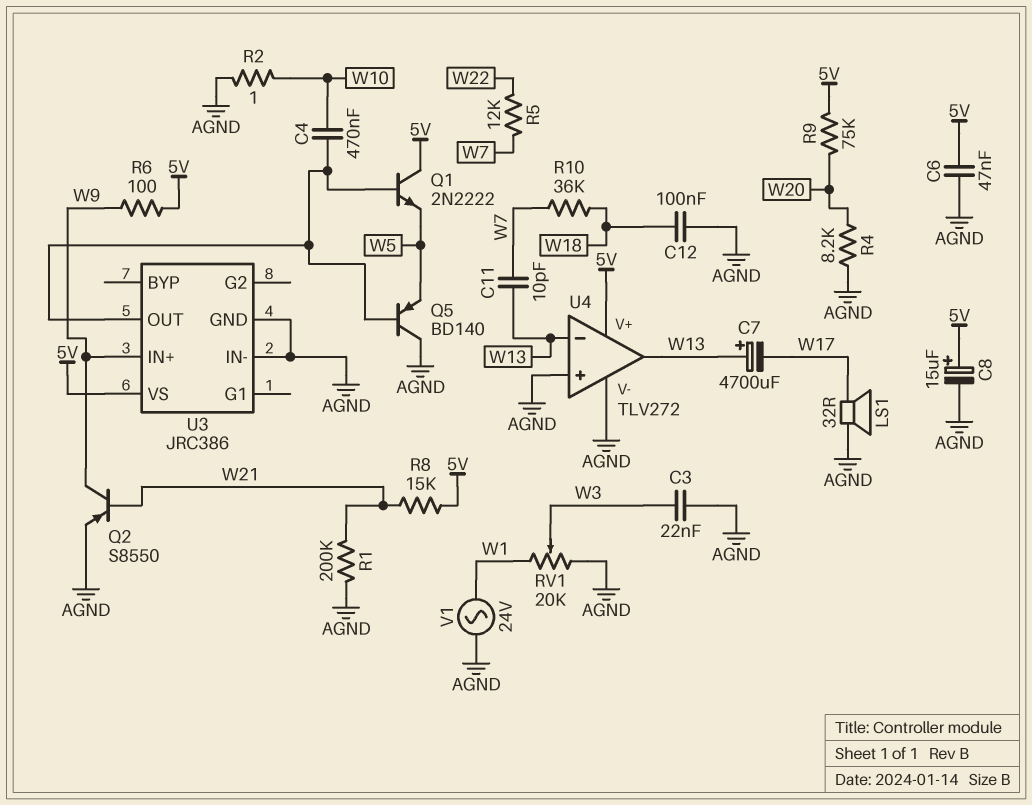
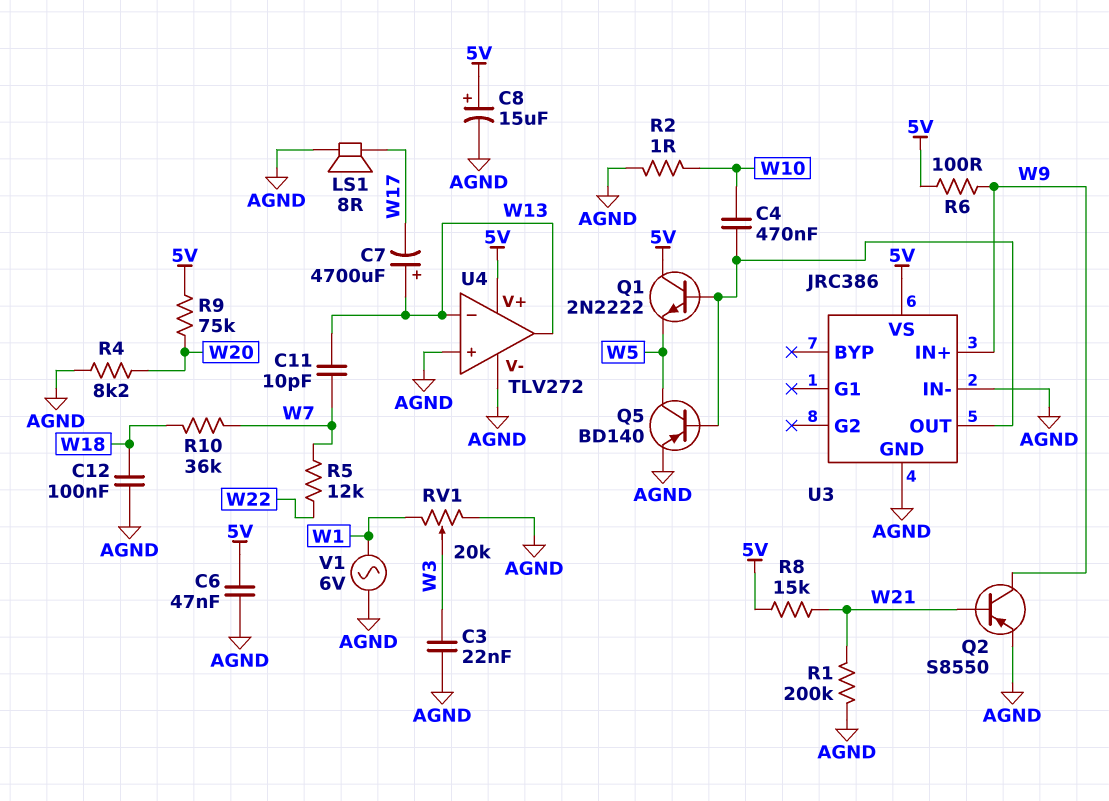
LS1: speaker 32R (AGND, W17) -> speaker 8R (AGND, W17)
Q5: PNP BD140 (B U3/OUT, C AGND, E W5) -> PNP BD140 (B U3/OUT, C W5, E AGND)
V1: AC 24V (AGND, W1) -> AC 6V (AGND, W1)

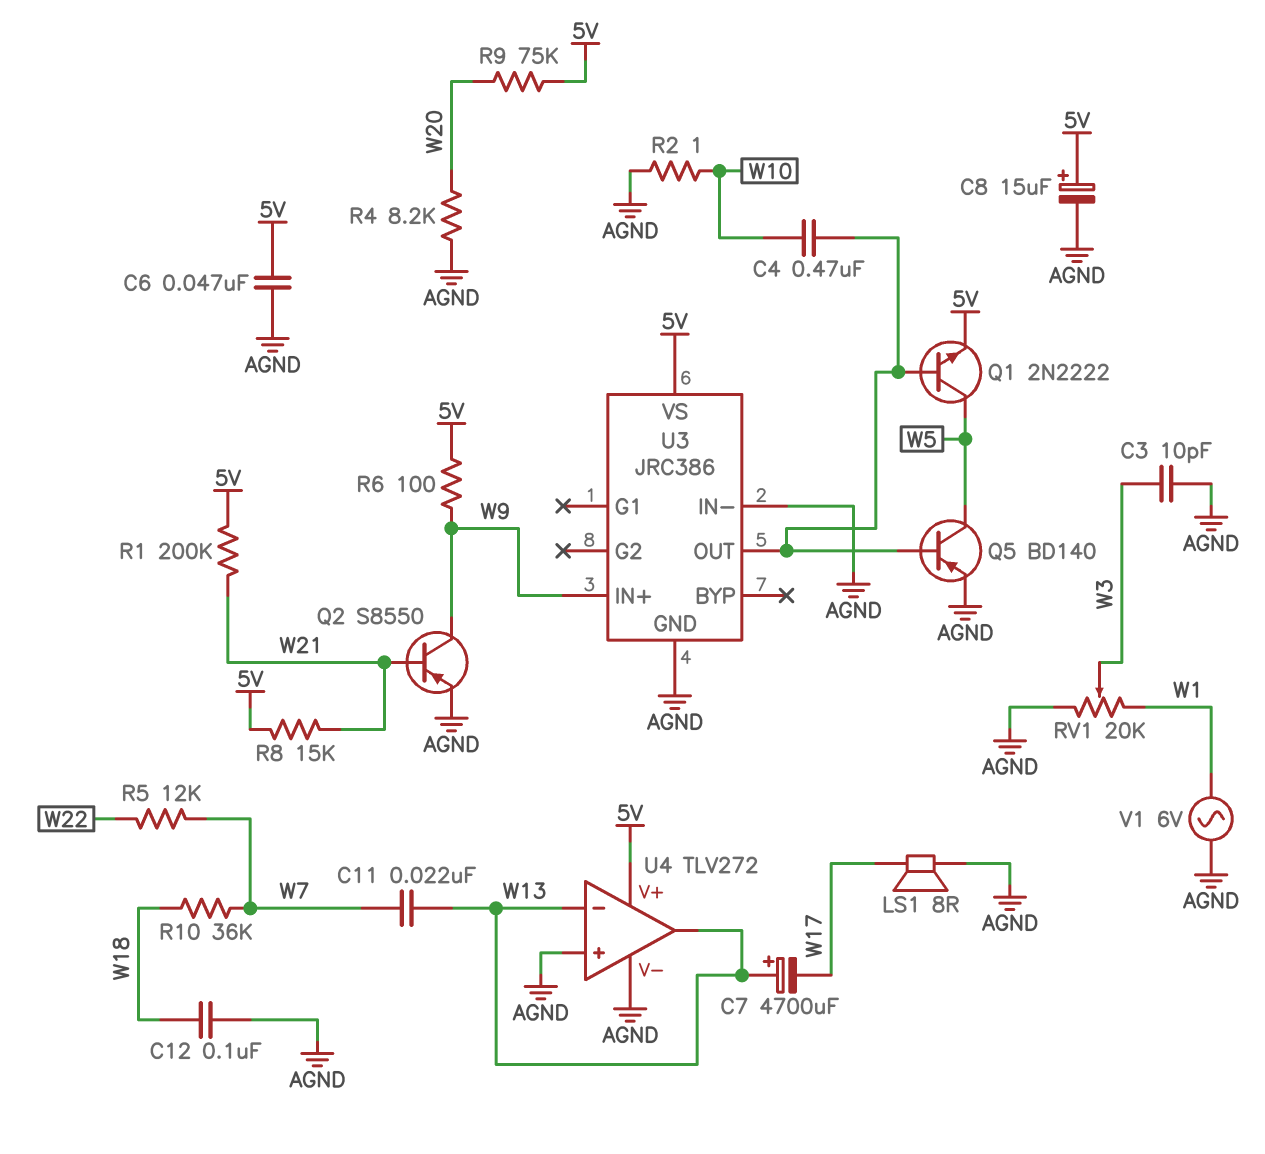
C3: 22nF (AGND, W3) -> 10pF (AGND, W3)
C11: 10pF (W7, W13) -> 22nF (W7, W13)
Q1: NPN 2N2222 (B U3/OUT, C 5V, E W5) -> NPN 2N2222 (B U3/OUT, C W5, E 5V)
R1: 200k (AGND, W21) -> 200k (5V, W21)

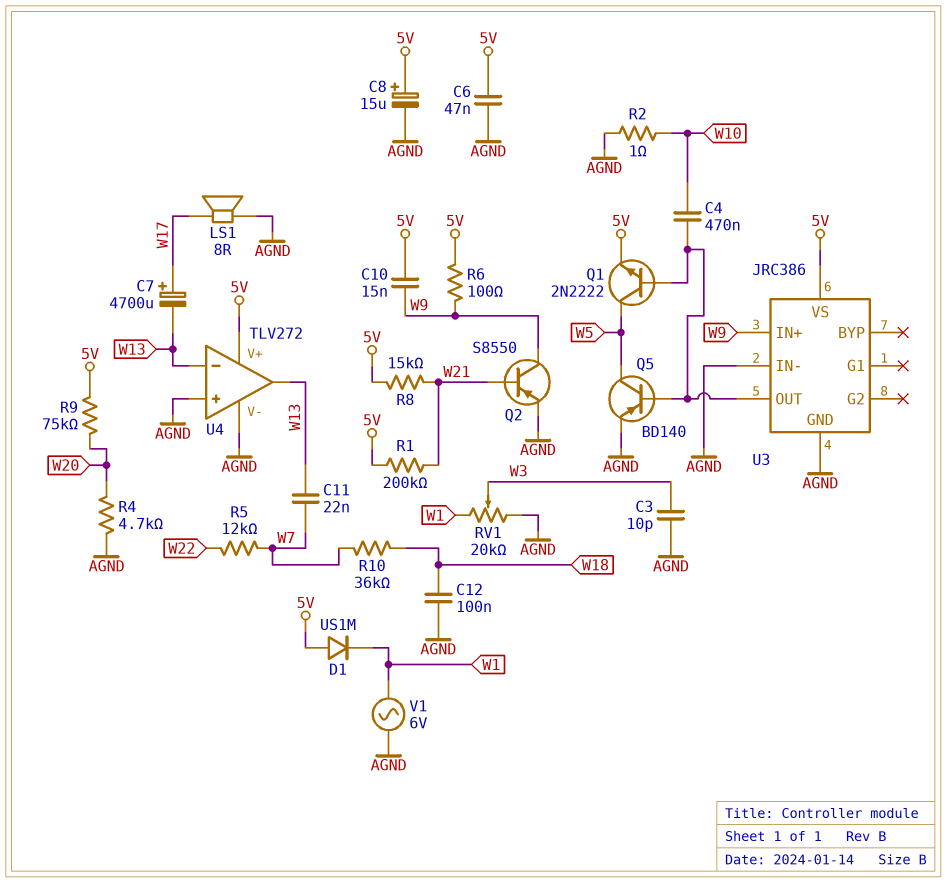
C7: 4700uF (plus W13, minus W17) -> 4700uF (plus W17, minus W13)
C10: none -> 15nF (5V, W9)
D1: none -> diode US1M (A 5V, K W1)
R4: 8.2k (AGND, W20) -> 4.7k (AGND, W20)

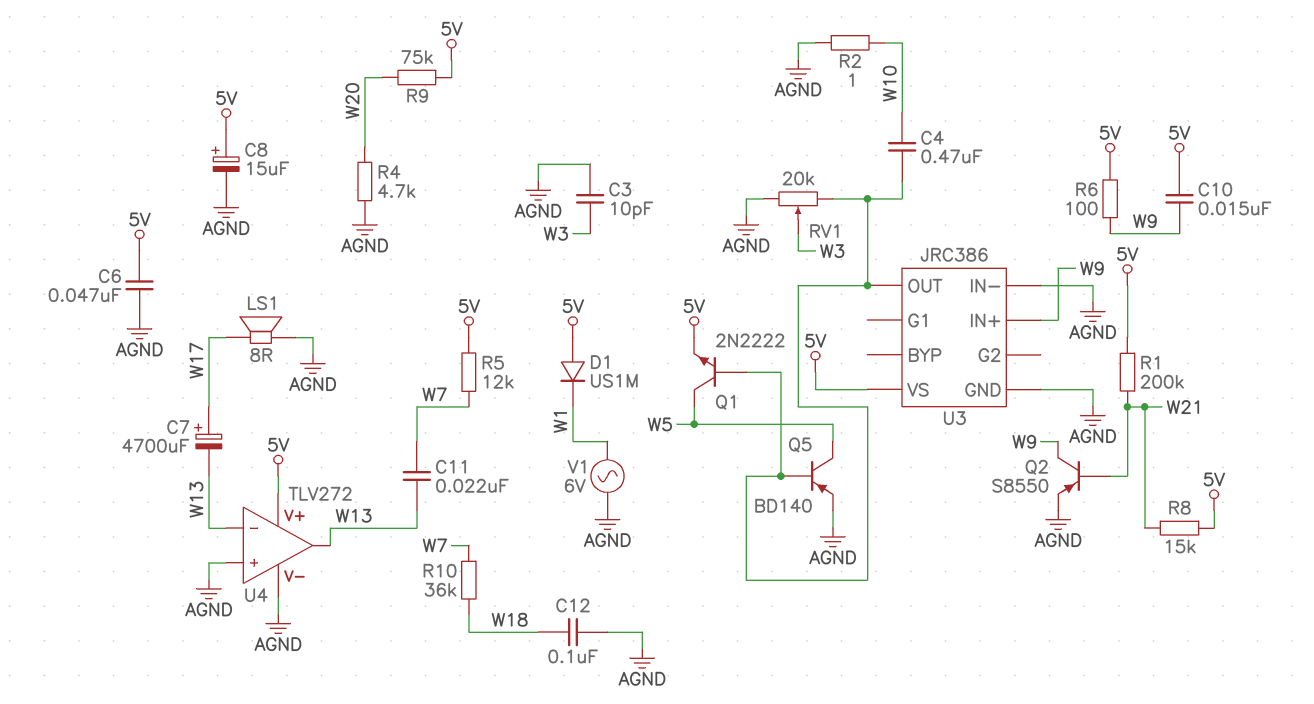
R5: 12k (W7, W22) -> 12k (5V, W7)
RV1: 20k (AGND, W1, wiper W3) -> 20k (AGND, U3/OUT, wiper W3)

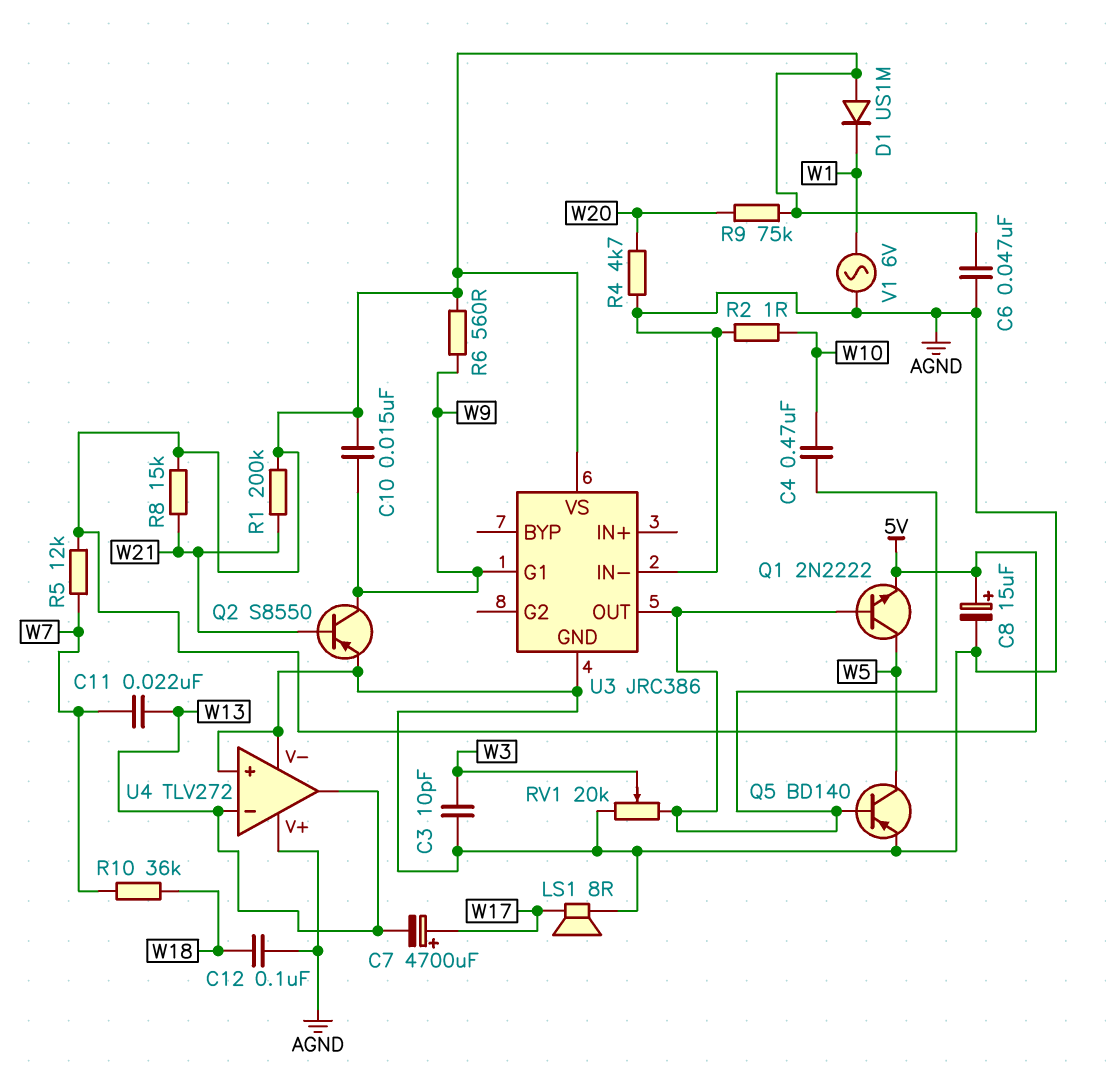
R6: 100 (5V, W9) -> 560 (5V, W9)
U3 pin G1: none -> W9
U3 pin IN+: W9 -> none
U4 pin V+: 5V -> AGND

